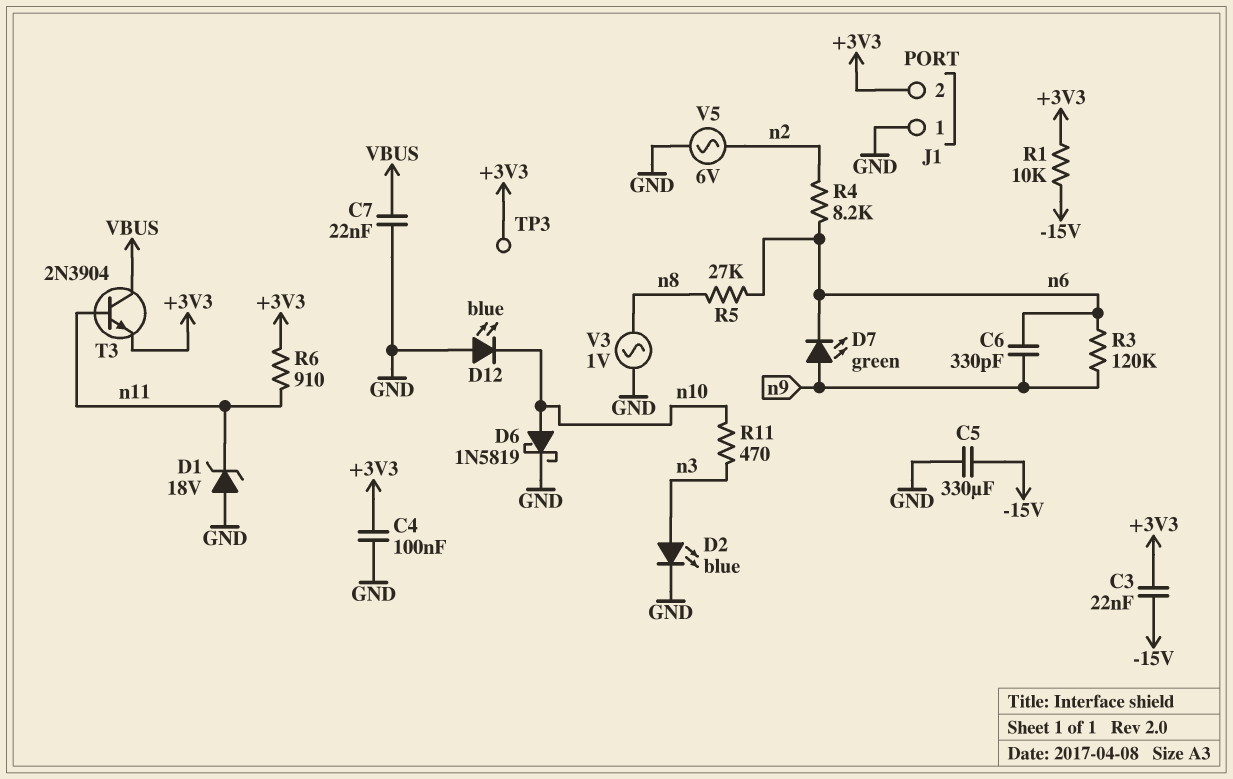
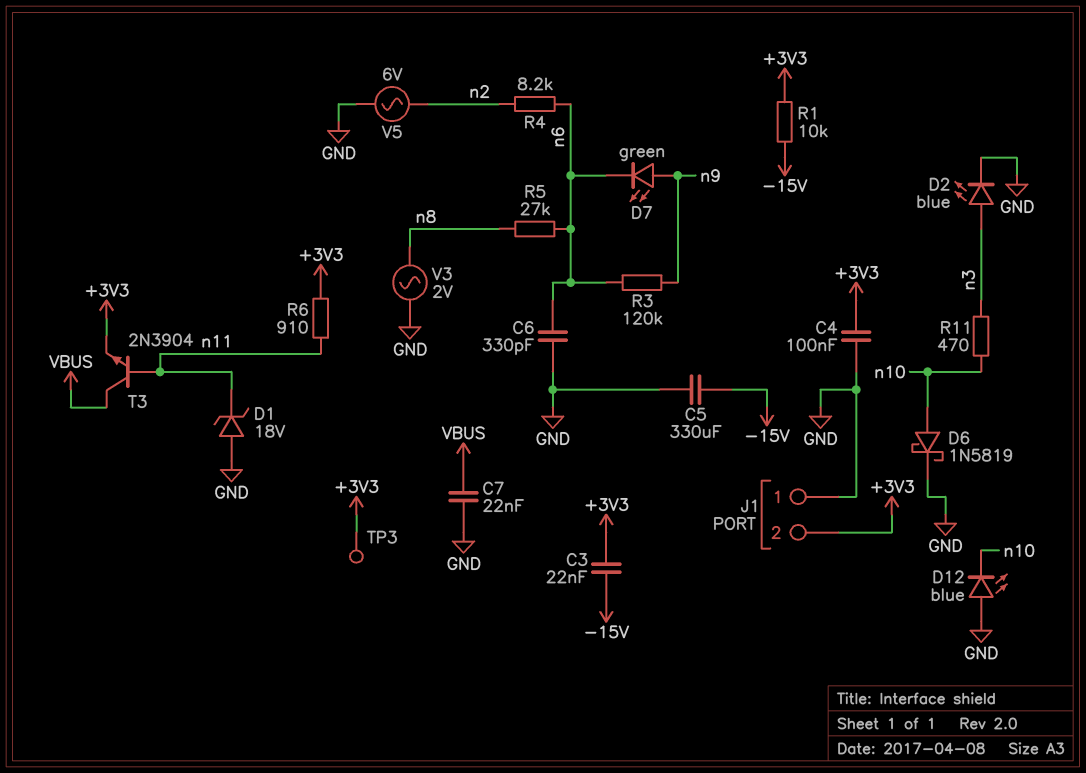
C6: 330pF (n6, n9) -> 330pF (GND, n6)
V3: AC 1V (GND, n8) -> AC 2V (GND, n8)

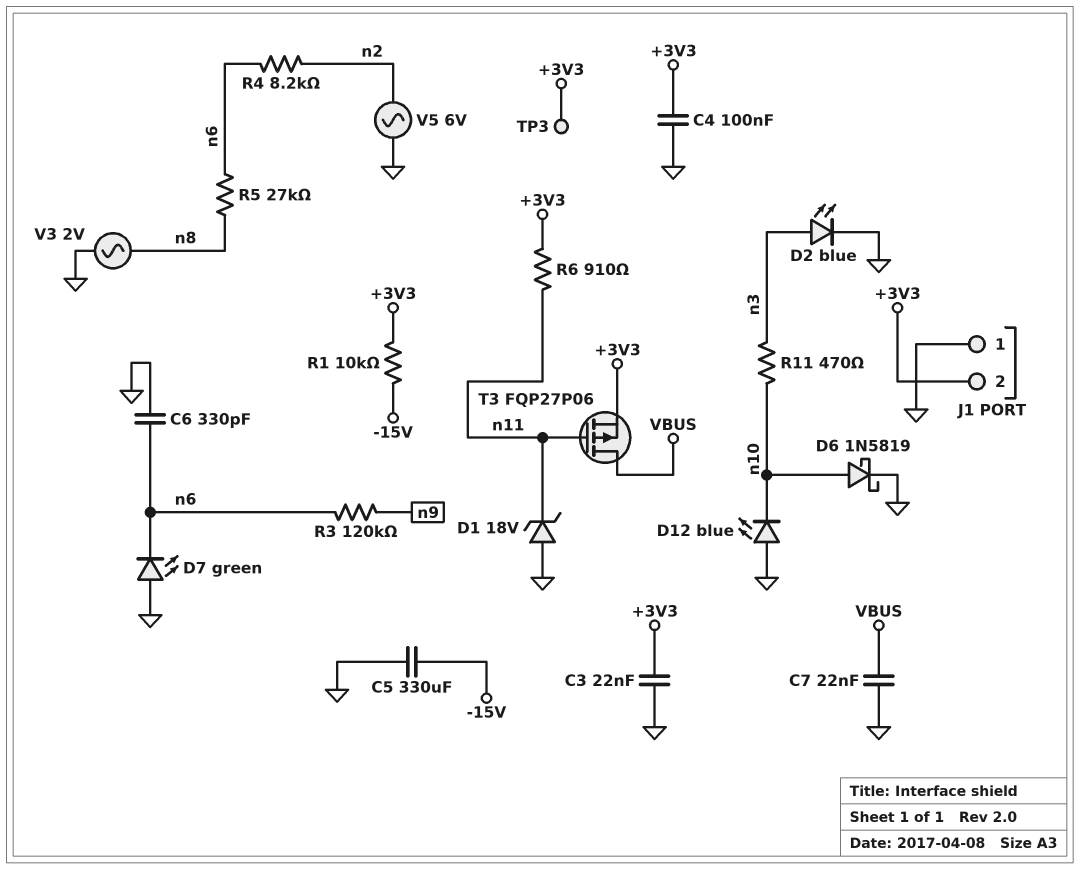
C3: 22nF (+3V3, -15V) -> 22nF (+3V3, GND)
D7: LED green (A n9, K n6) -> LED green (A GND, K n6)
T3: NPN 2N3904 (B n11, C VBUS, E +3V3) -> PMOS FQP27P06 (G n11, D VBUS, S +3V3)

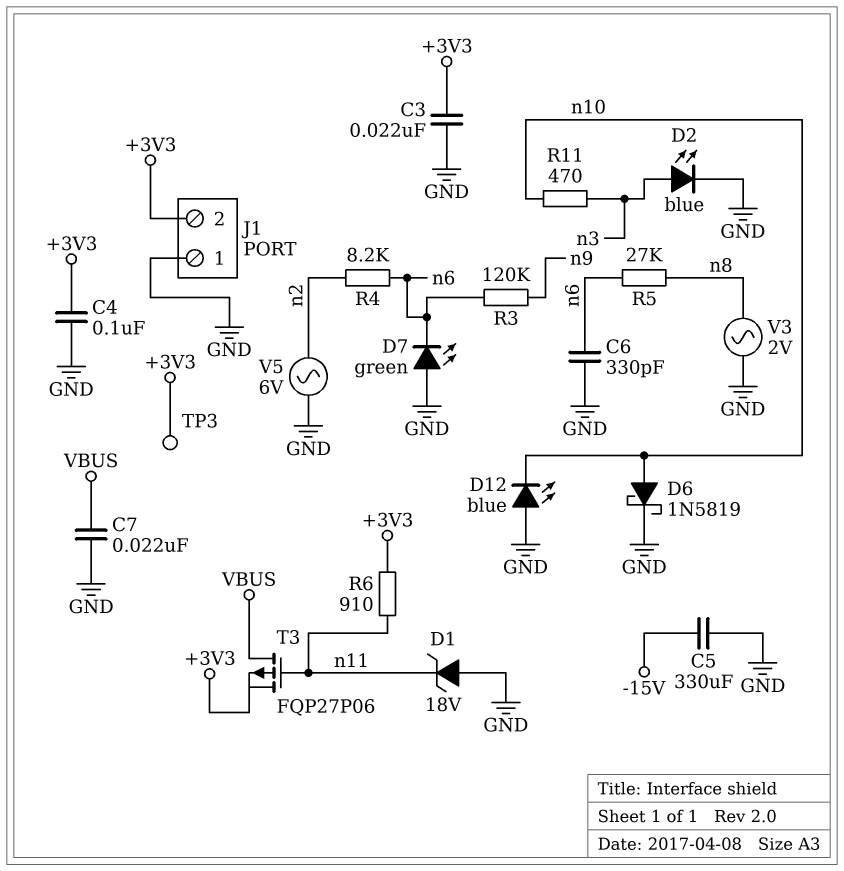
R1: 10k (+3V3, -15V) -> none

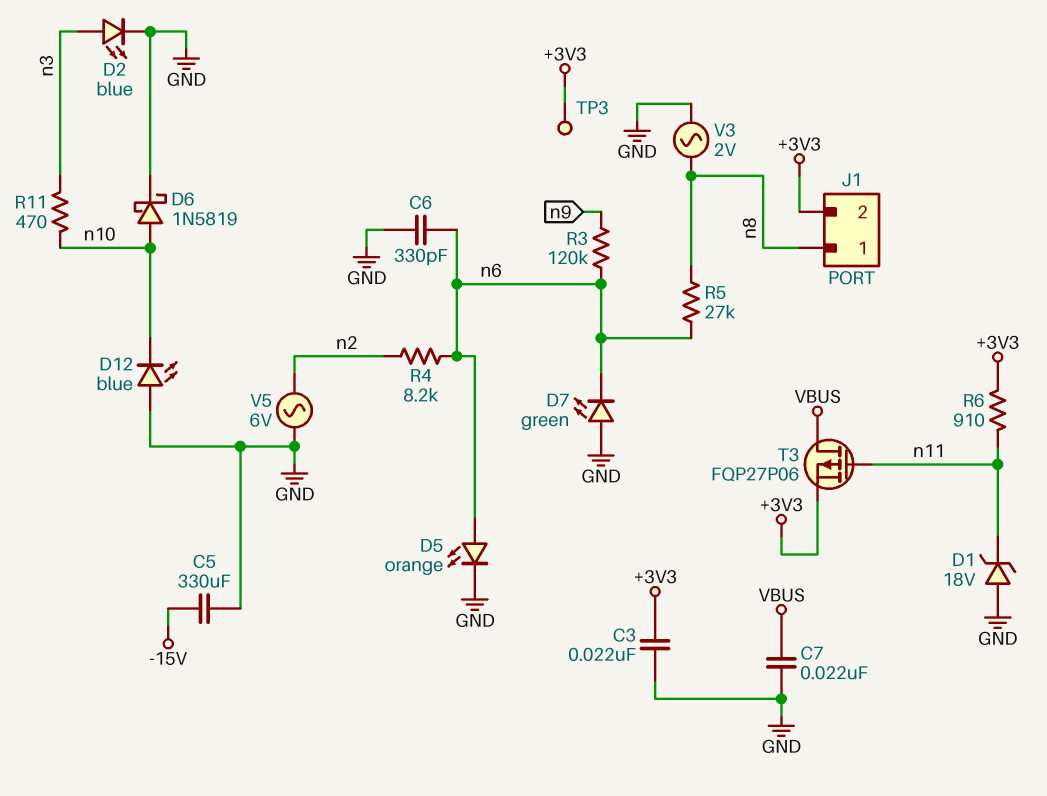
C4: 100nF (+3V3, GND) -> none
D5: none -> LED orange (A n6, K GND)
J1 pin 1: GND -> n8

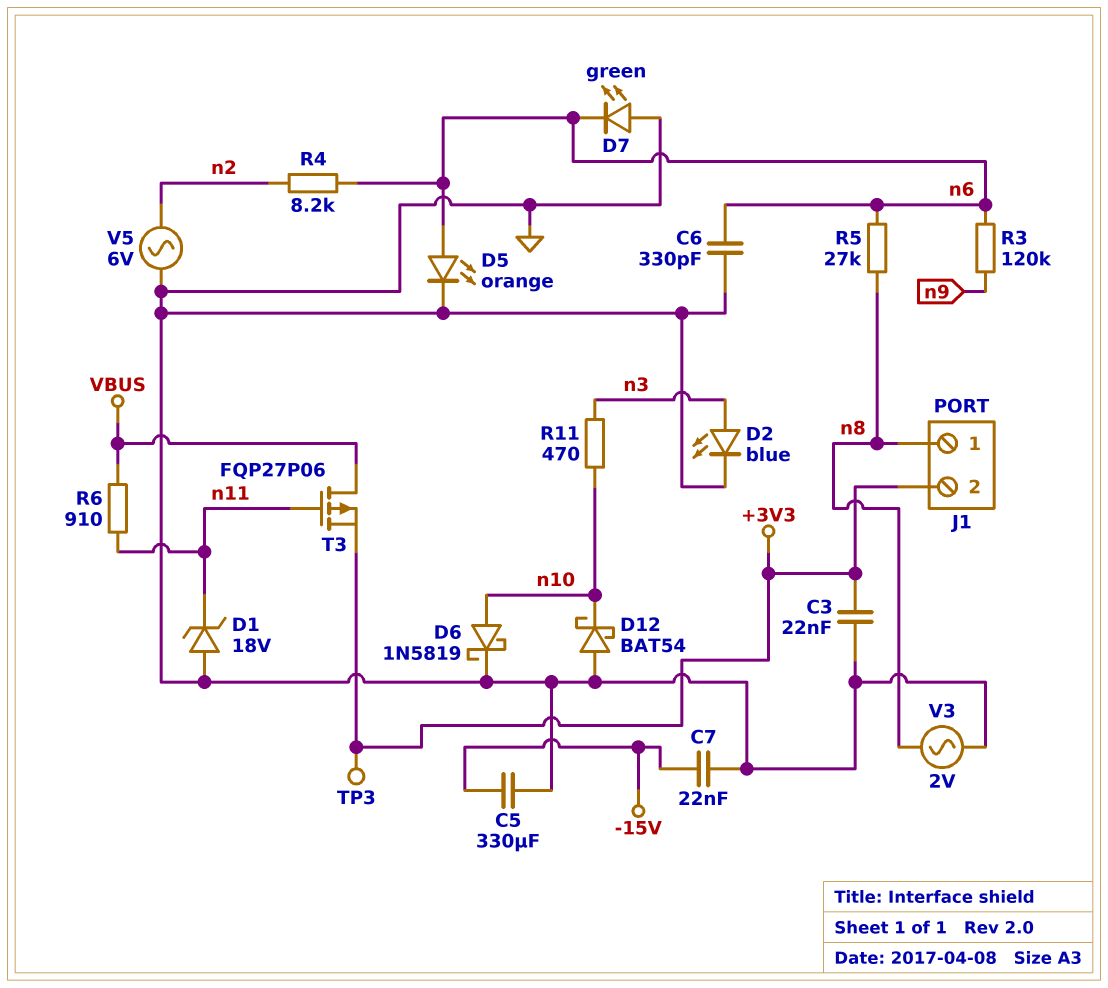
C7: 22nF (GND, VBUS) -> 22nF (-15V, GND)
D12: LED blue (A GND, K n10) -> schottky BAT54 (A GND, K n10)
R6: 910 (+3V3, n11) -> 910 (VBUS, n11)

